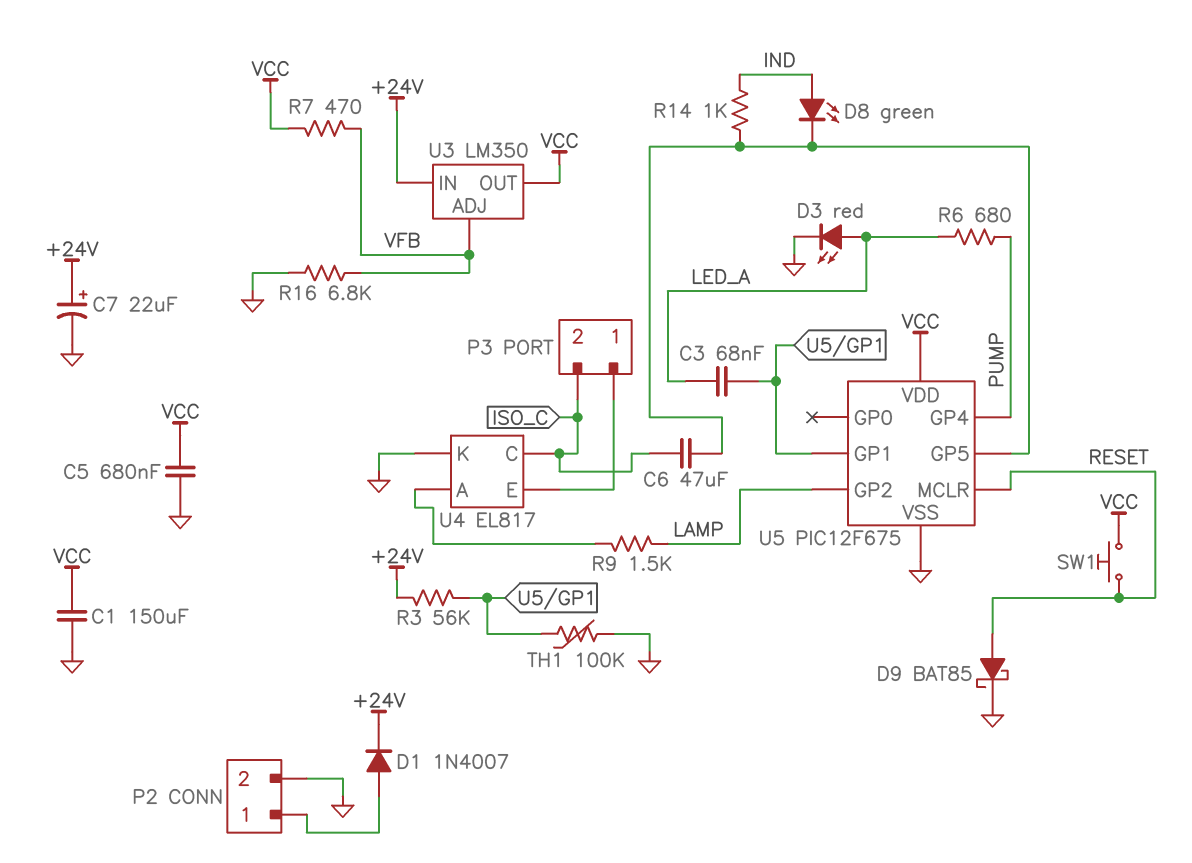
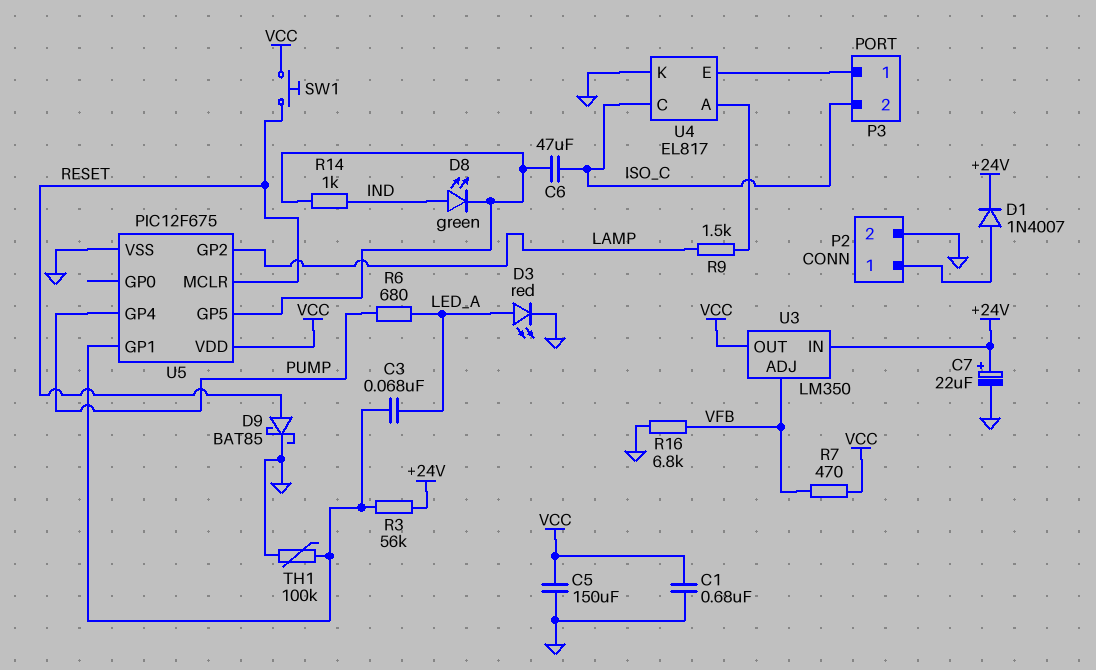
C1: 150uF (GND, VCC) -> 680nF (GND, VCC)
C5: 680nF (GND, VCC) -> 150uF (GND, VCC)

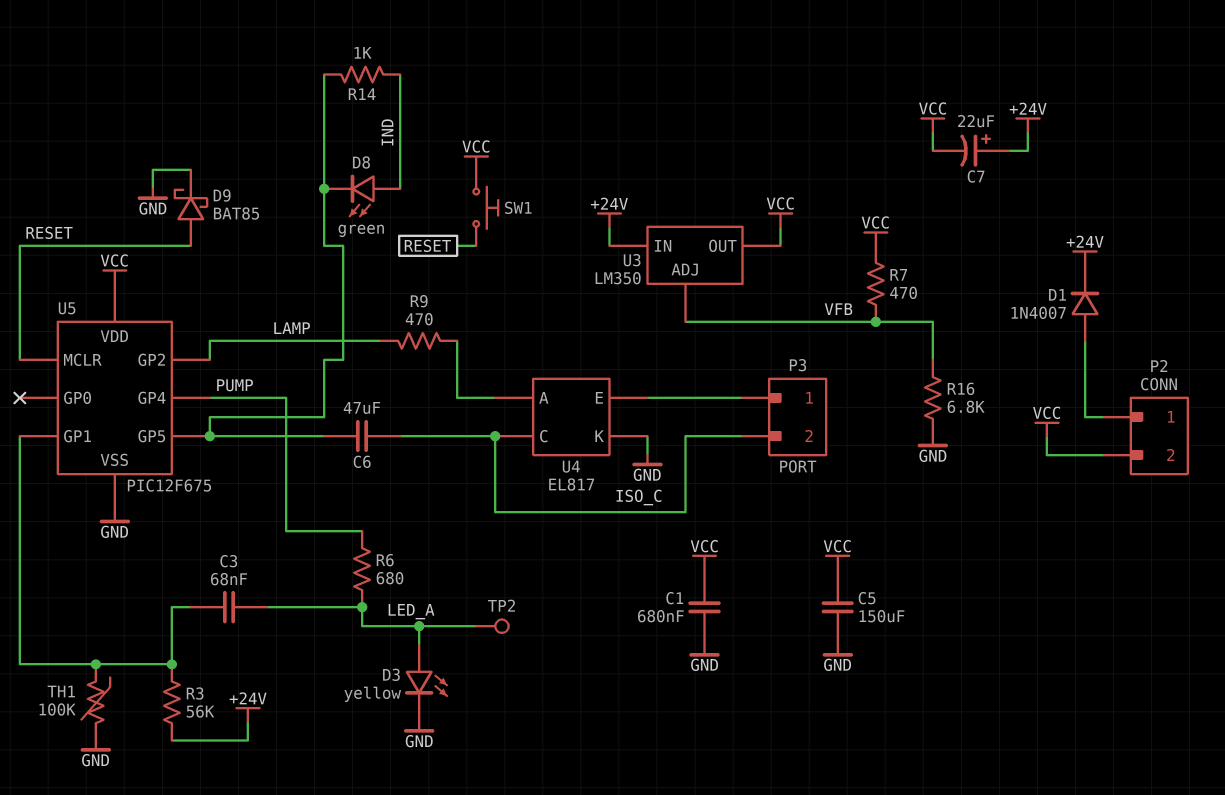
C7: 22uF (plus +24V, minus GND) -> 22uF (plus +24V, minus VCC)
D3: LED red (A LED_A, K GND) -> LED yellow (A LED_A, K GND)
P2 pin 2: GND -> VCC
R9: 1.5k (LAMP, U4/A) -> 470 (LAMP, U4/A)
TP2: none -> test point (LED_A)

